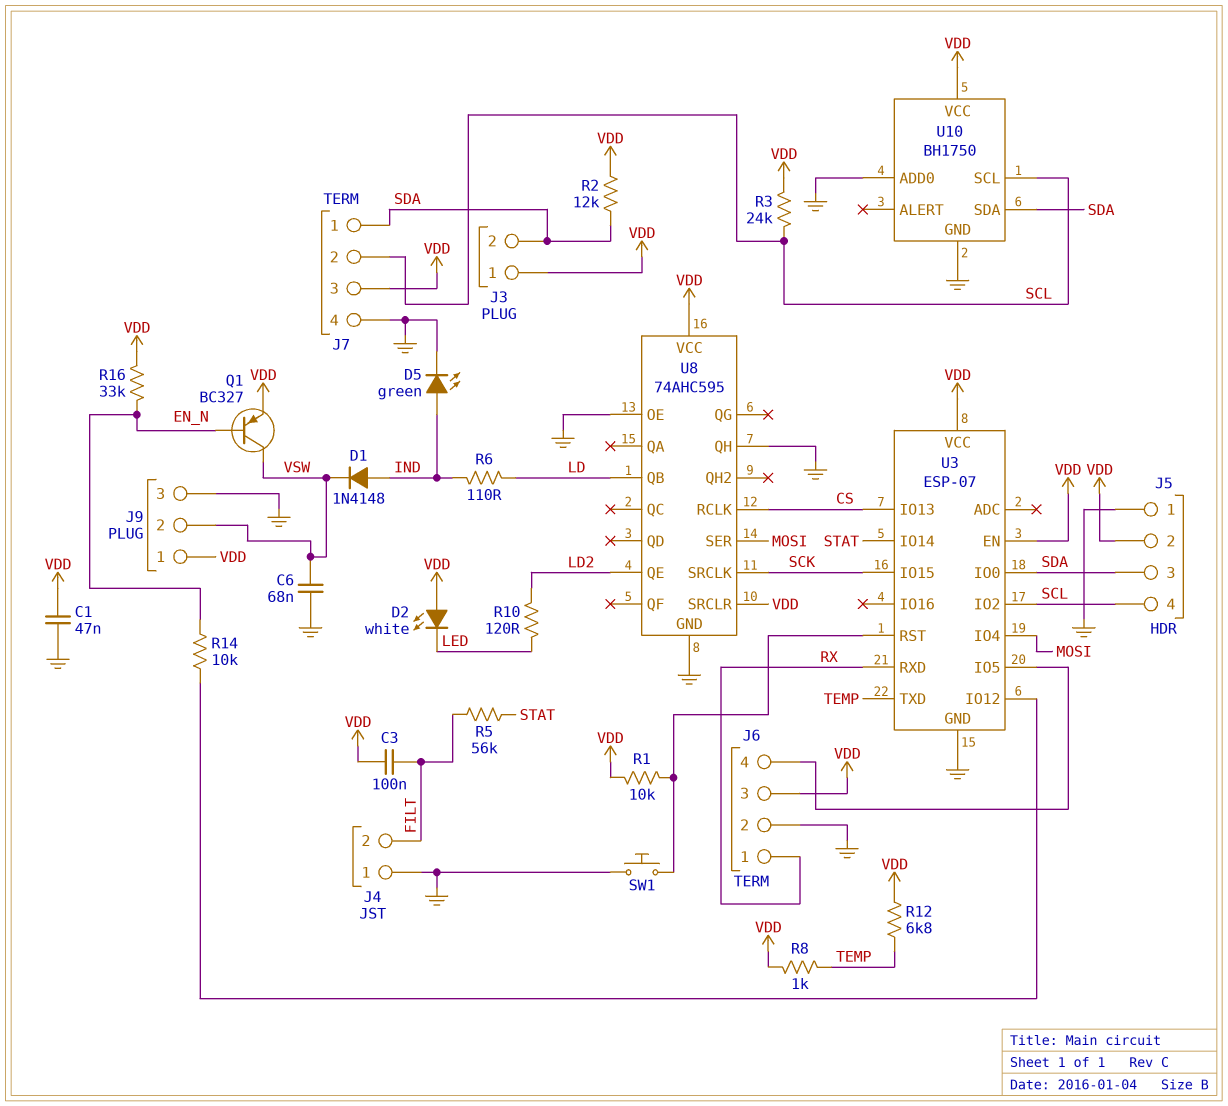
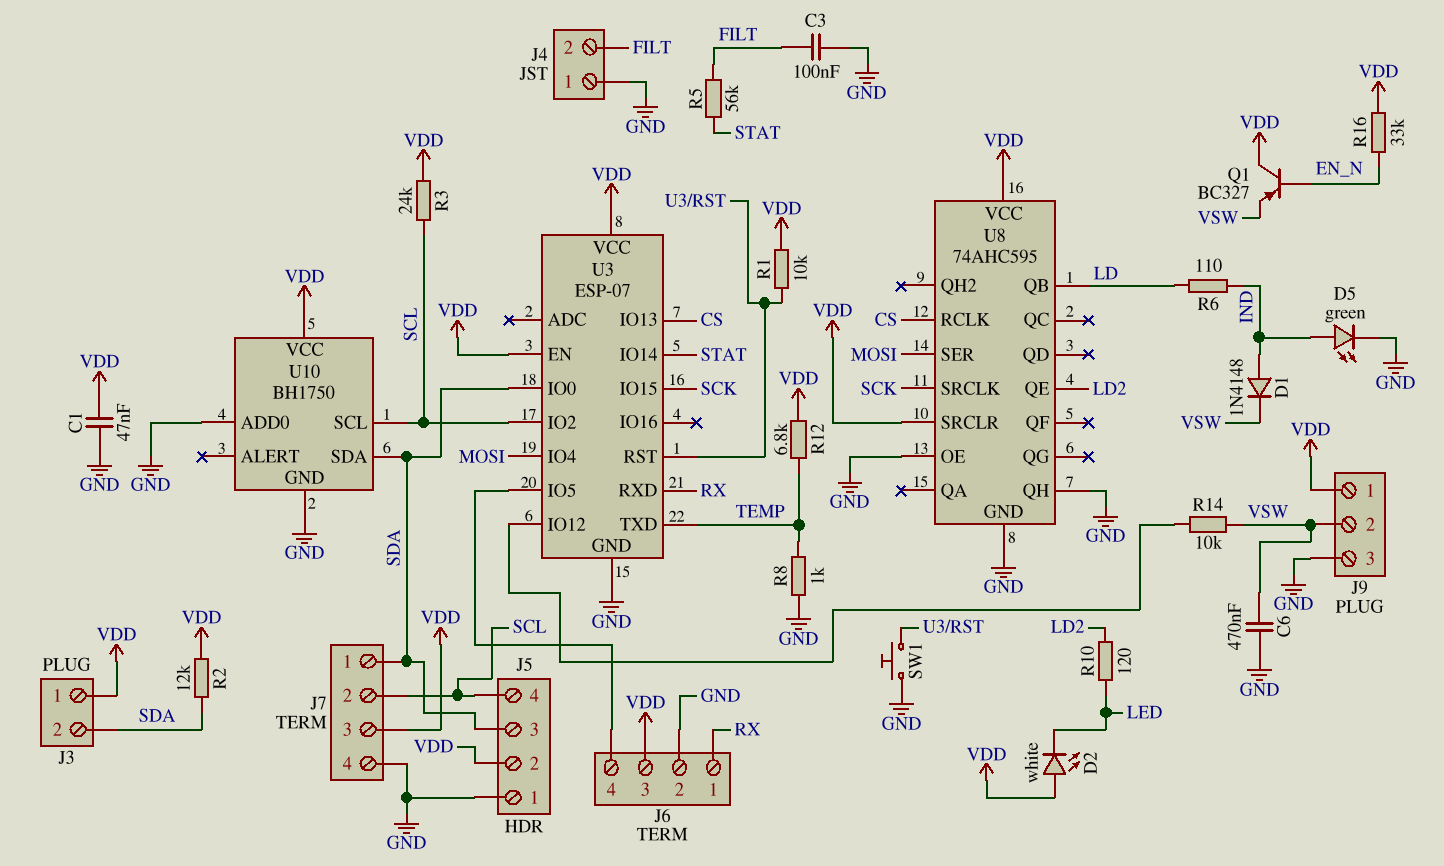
C3: 100nF (FILT, VDD) -> 100nF (FILT, GND)
C6: 68nF (GND, VSW) -> 470nF (GND, VSW)
Q1: PNP BC327 (B EN_N, C VSW, E VDD) -> PNP BC327 (B EN_N, C VDD, E VSW)
R8: 1k (TEMP, VDD) -> 1k (GND, TEMP)
R14: 10k (EN_N, U3/IO12) -> 10k (U3/IO12, VSW)

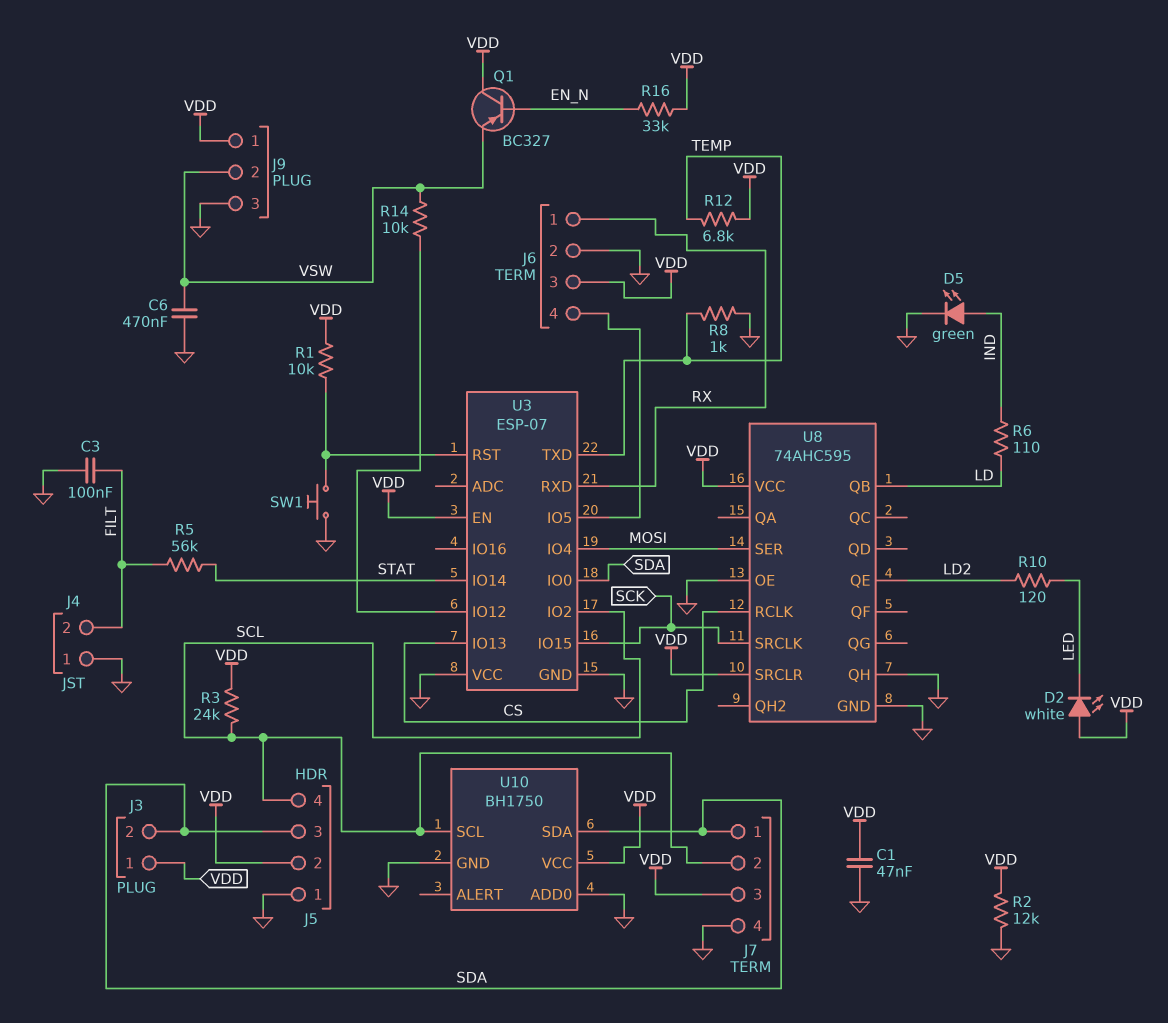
D1: diode 1N4148 (A IND, K VSW) -> none
R2: 12k (SDA, VDD) -> 12k (GND, VDD)
U3 pin VCC: VDD -> GND

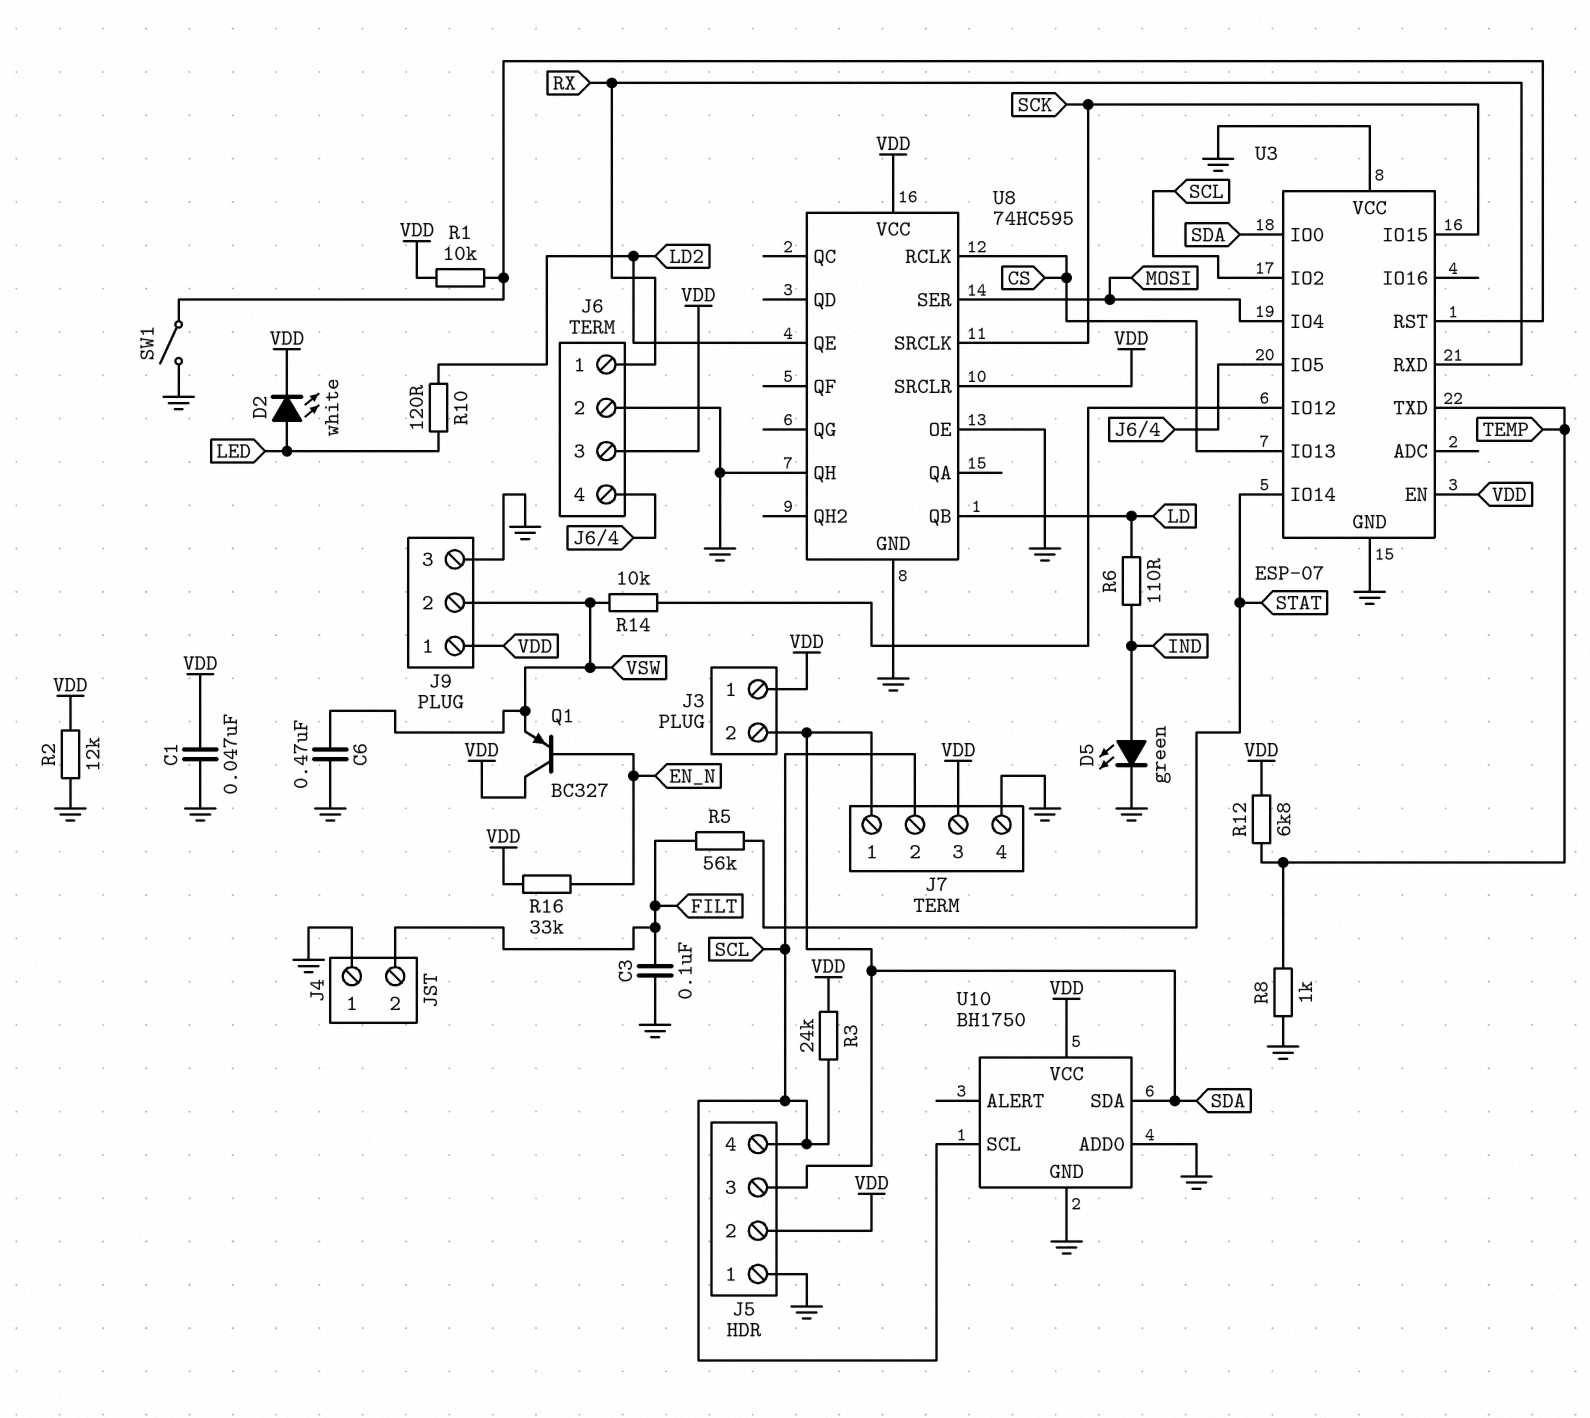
D2: LED white (A VDD, K LED) -> LED white (A LED, K VDD)
SW1: button (GND, U3/RST) -> switch (GND, U3/RST)
U8: 74AHC595 -> 74HC595

